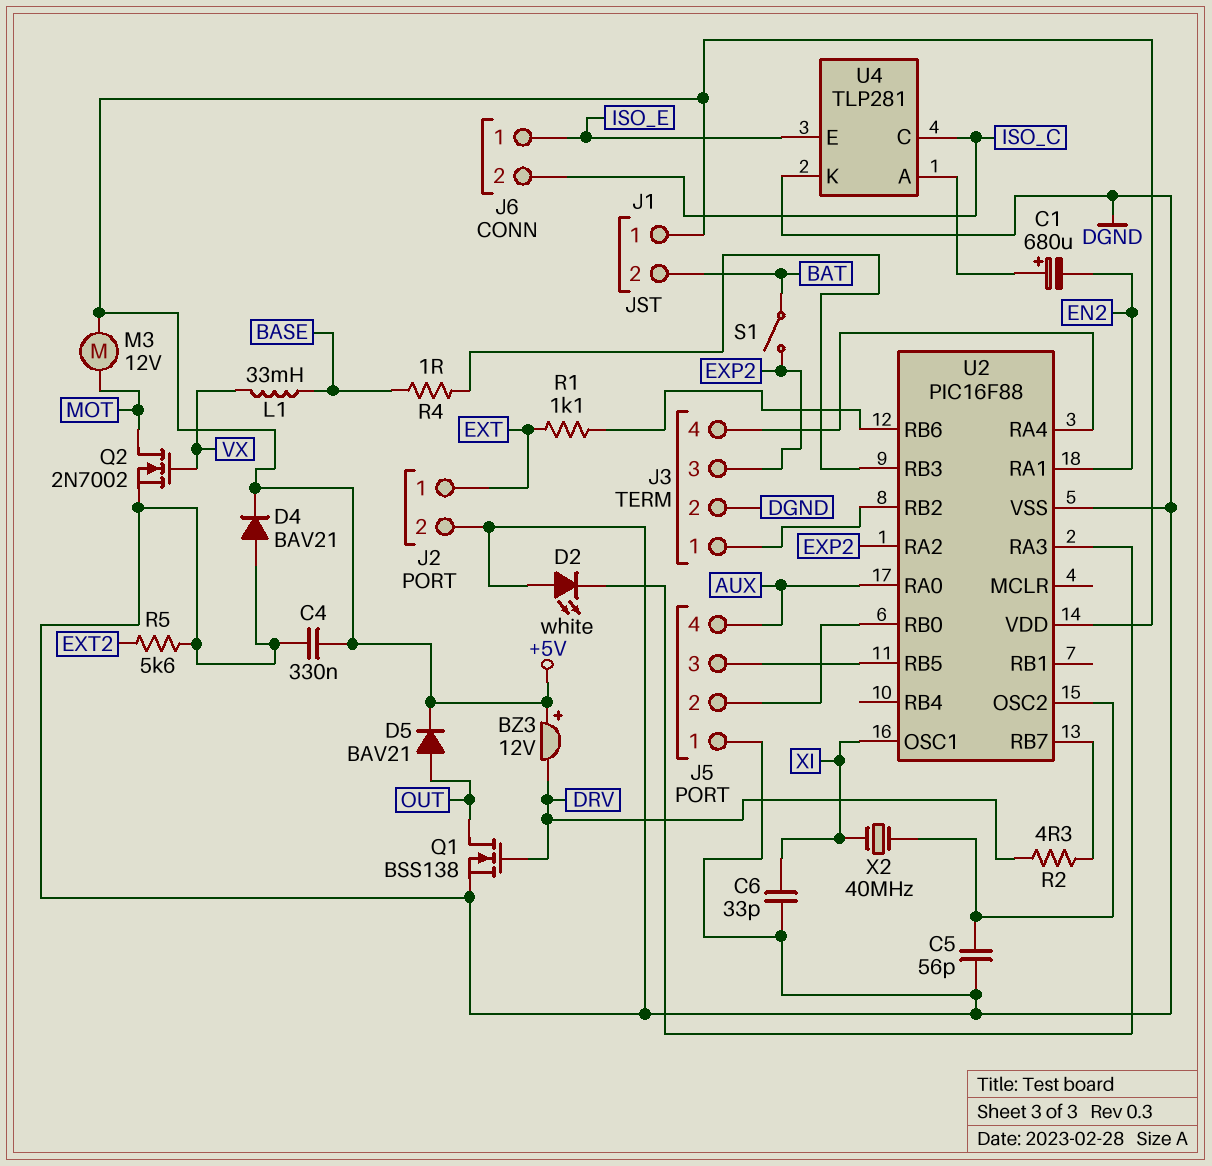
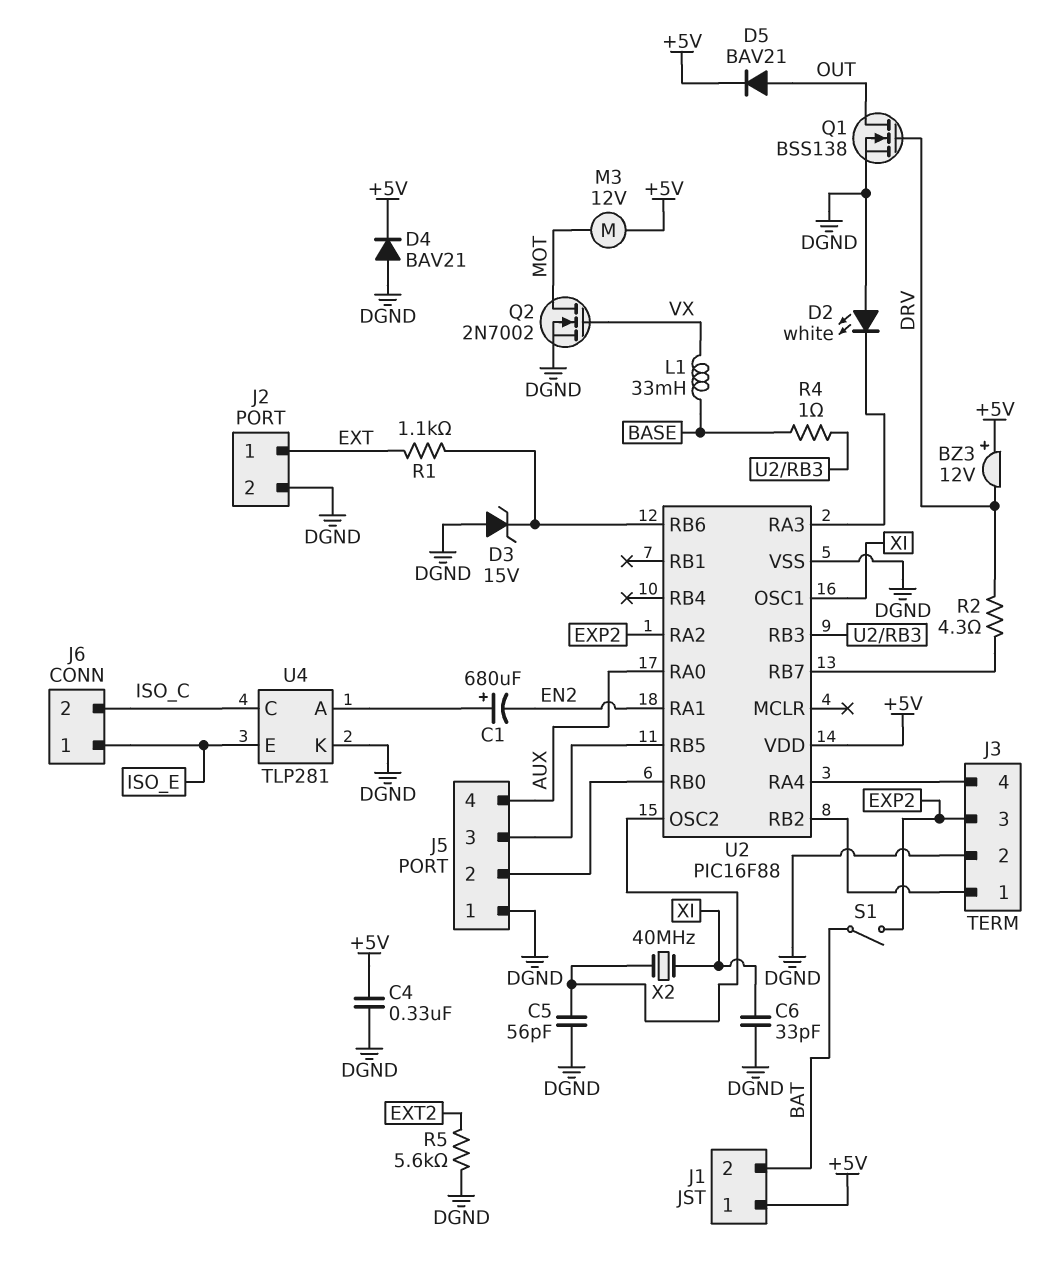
D3: none -> zener 15V (A DGND, K U2/RB6)

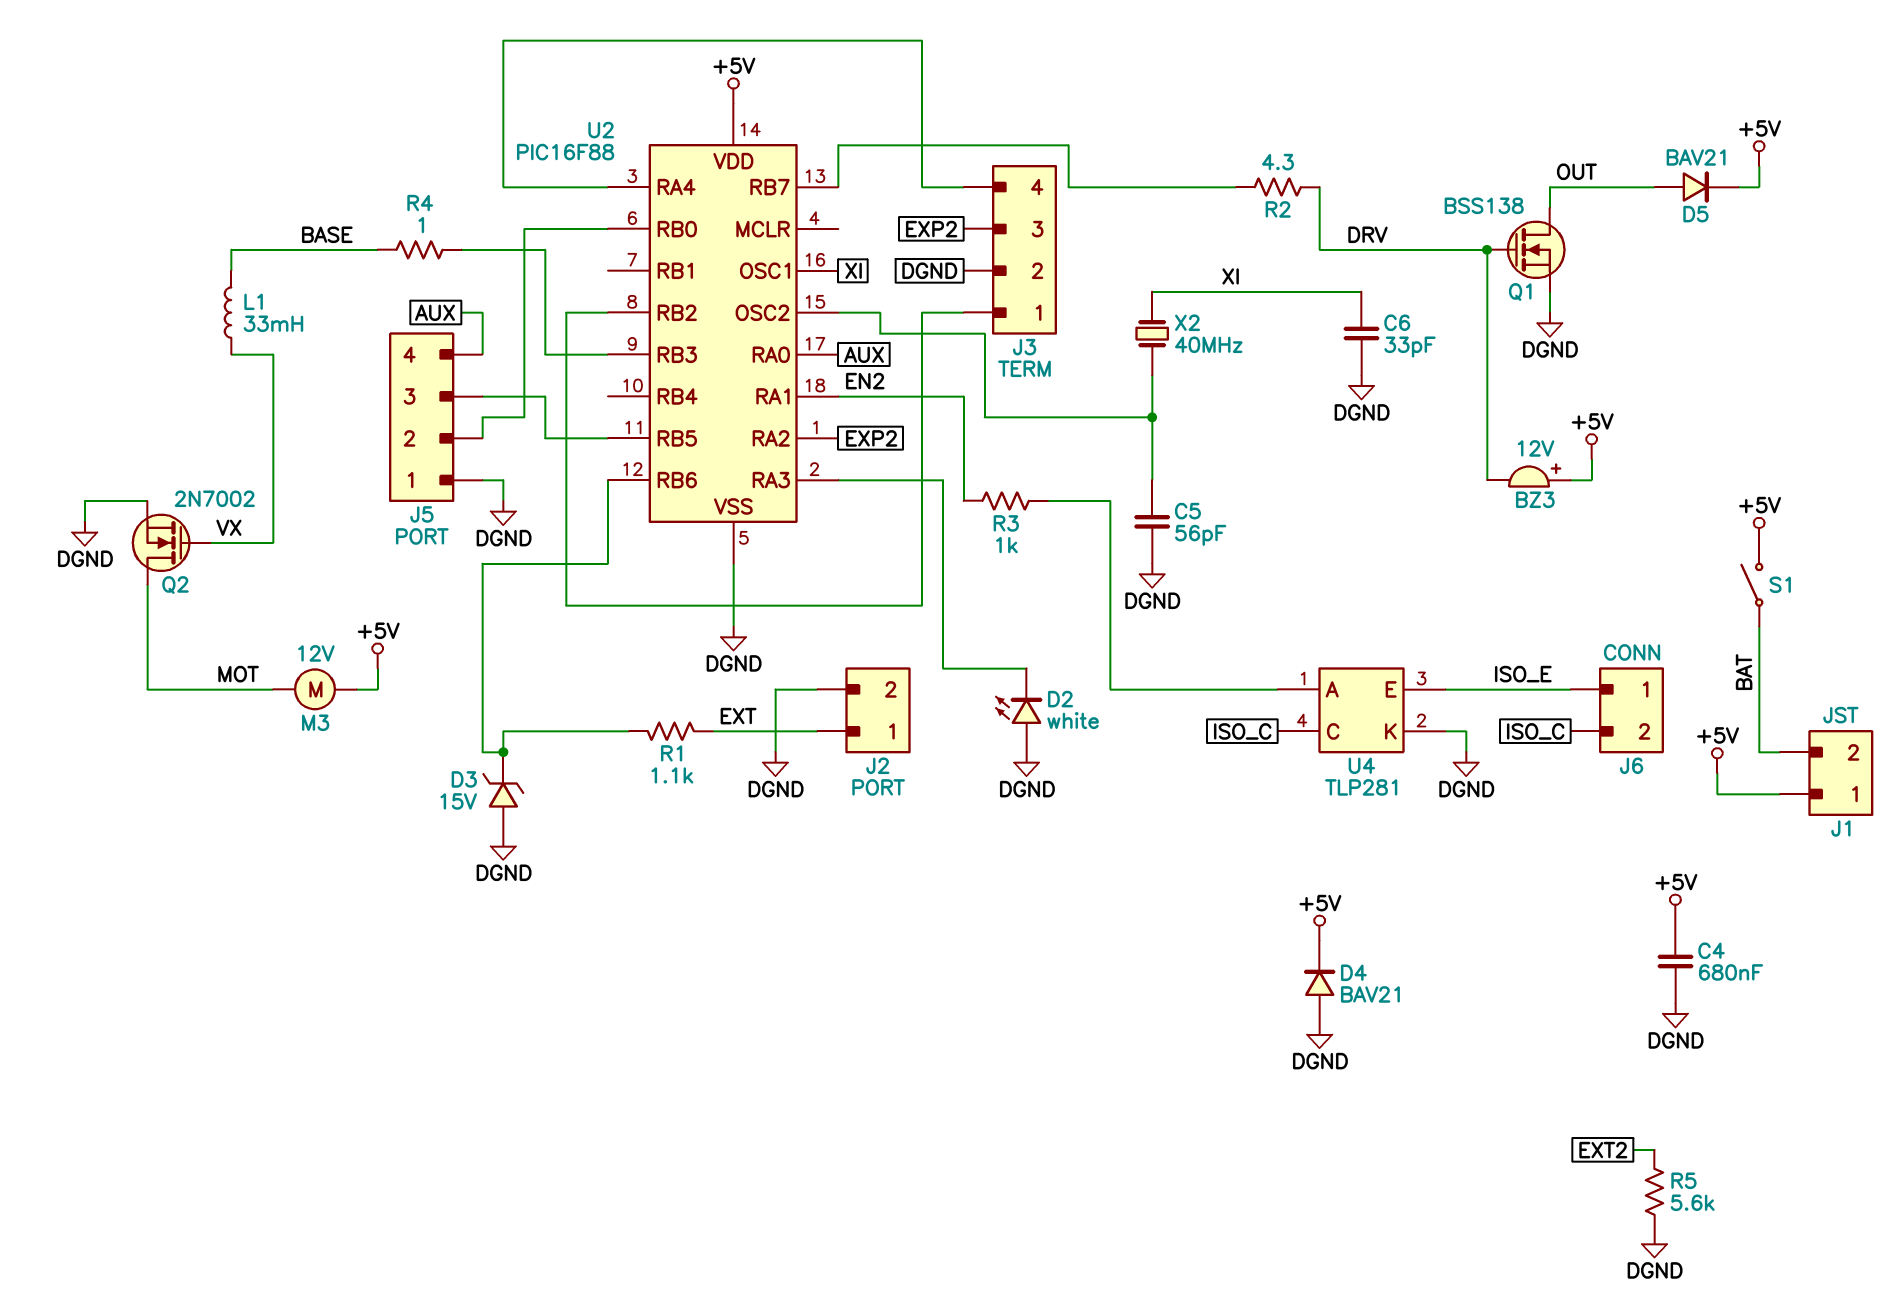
C1: 680uF (plus U4/A, minus EN2) -> none
C4: 330nF (+5V, DGND) -> 680nF (+5V, DGND)
R3: none -> 1k (EN2, U4/A)
S1: switch (BAT, EXP2) -> switch (+5V, BAT)

